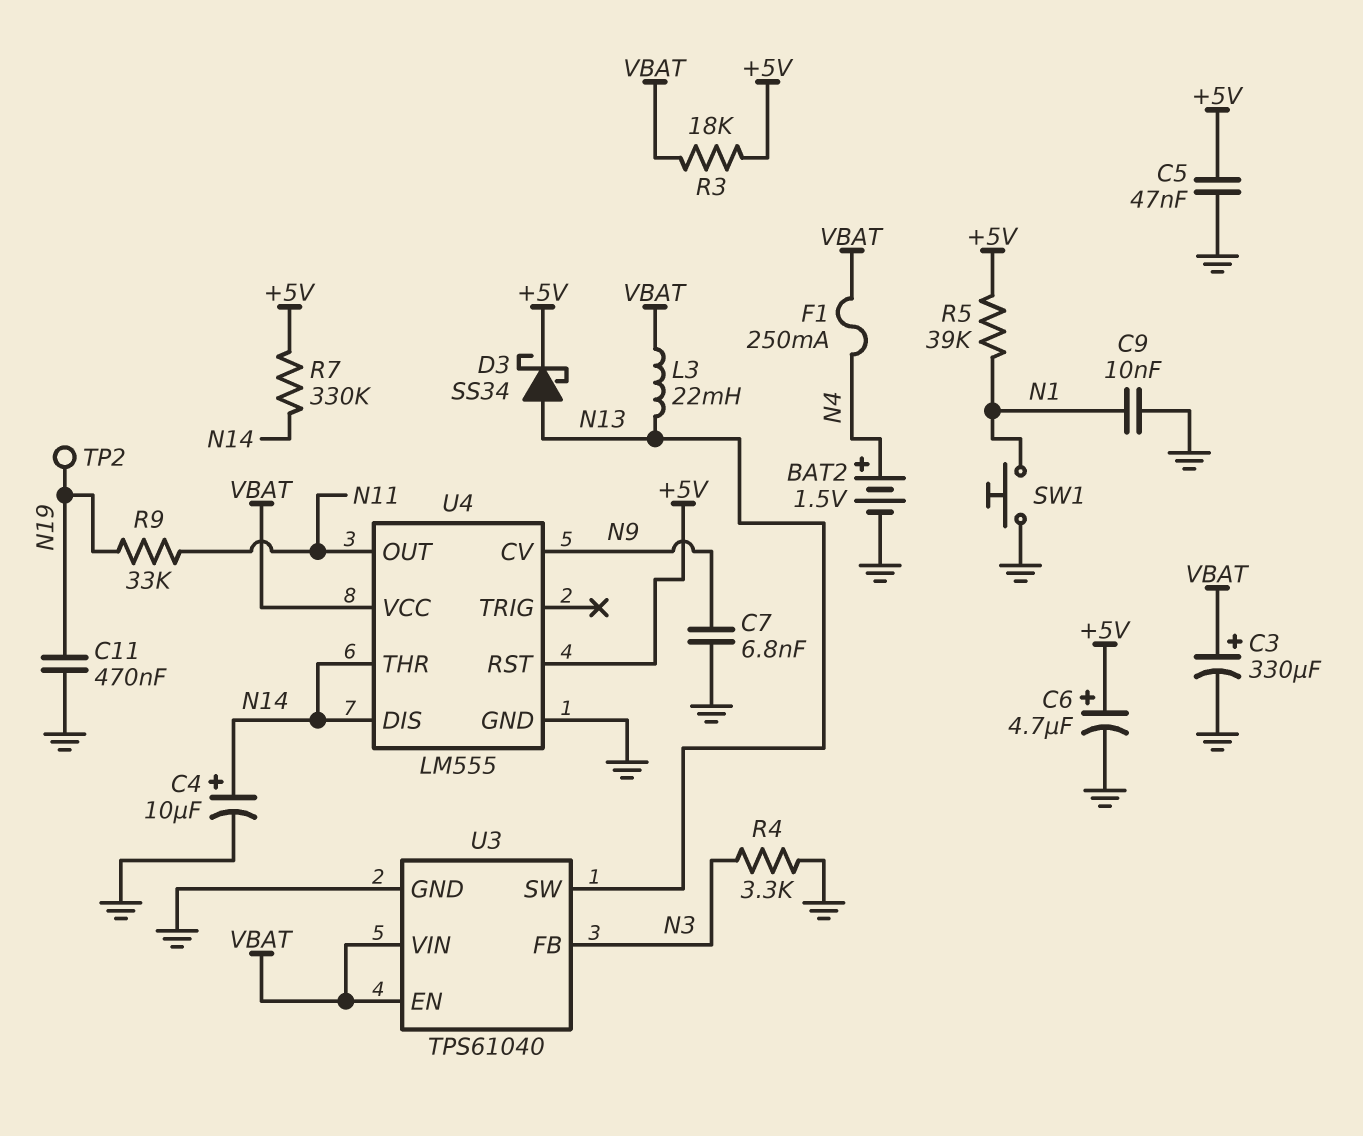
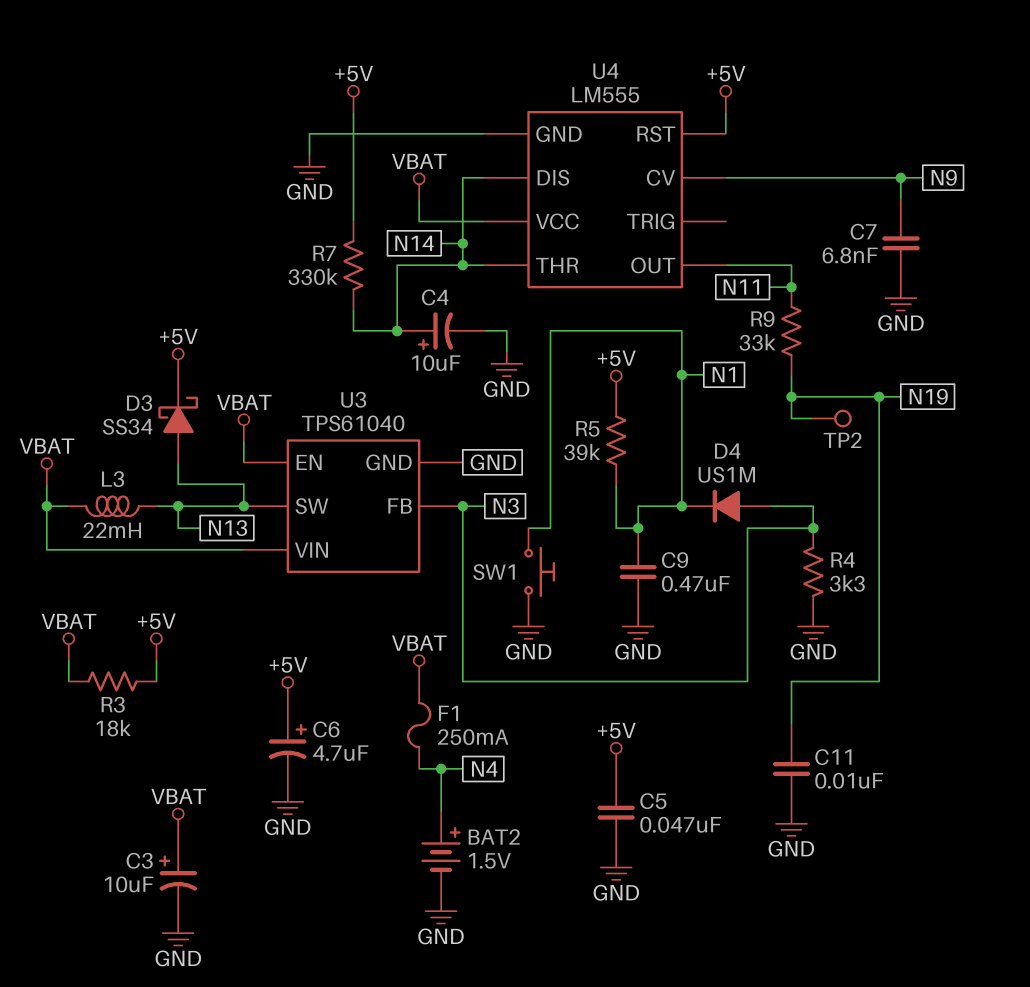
C3: 330uF (plus VBAT, minus GND) -> 10uF (plus VBAT, minus GND)
C9: 10nF (GND, N1) -> 470nF (GND, N1)
C11: 470nF (GND, N19) -> 10nF (GND, N19)
D4: none -> diode US1M (A N3, K N1)

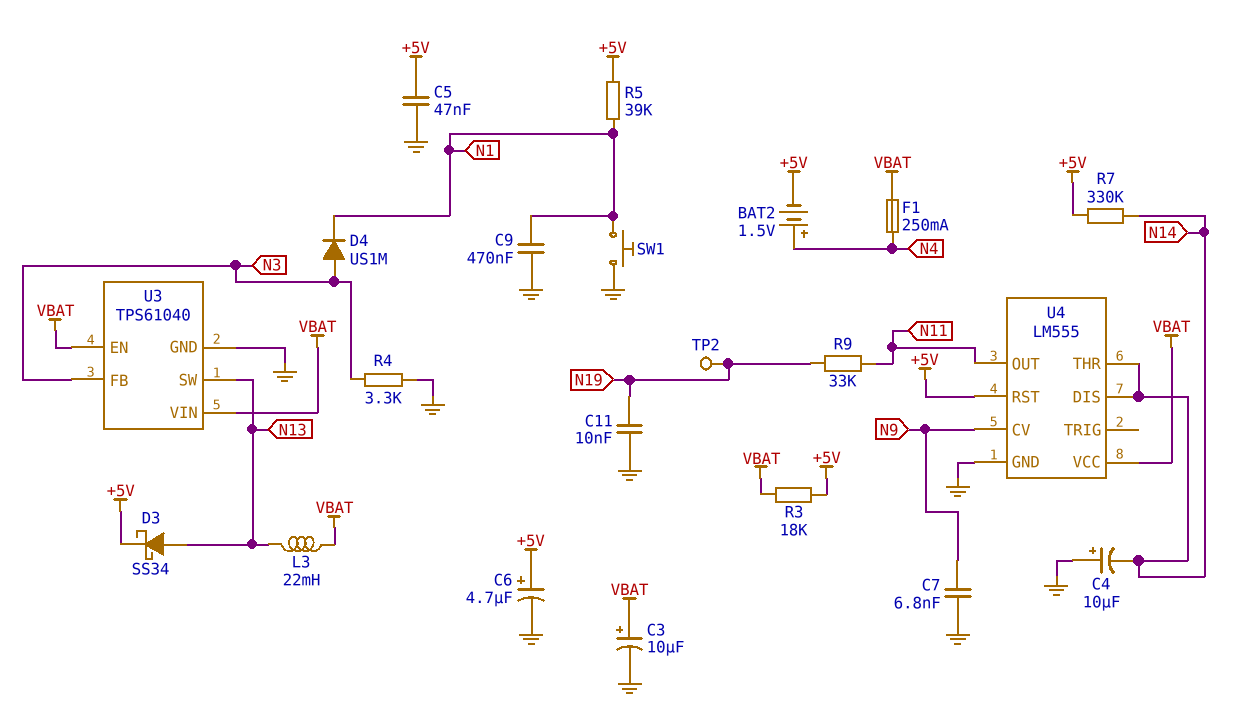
BAT2: 1.5V (plus N4, minus GND) -> 1.5V (plus N4, minus +5V)
C4: 10uF (plus N14, minus GND) -> 10uF (plus GND, minus N14)

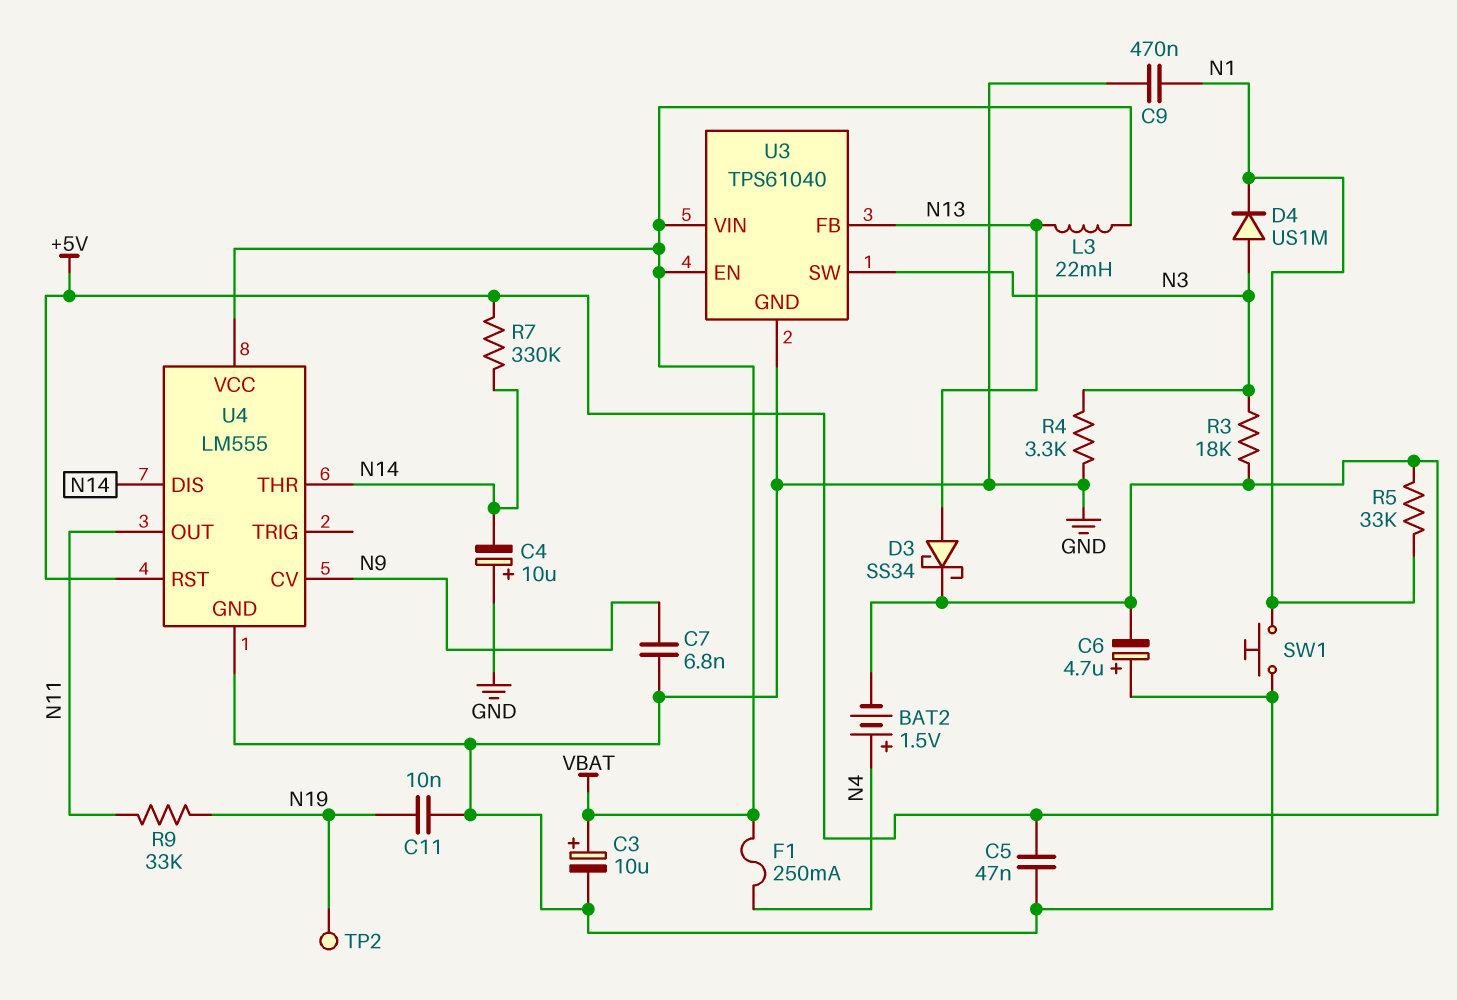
C6: 4.7uF (plus +5V, minus GND) -> 4.7uF (plus GND, minus +5V)
R3: 18k (+5V, VBAT) -> 18k (+5V, N3)
R5: 39k (+5V, N1) -> 33k (+5V, N1)
U3 pin FB: N3 -> N13
U3 pin SW: N13 -> N3

